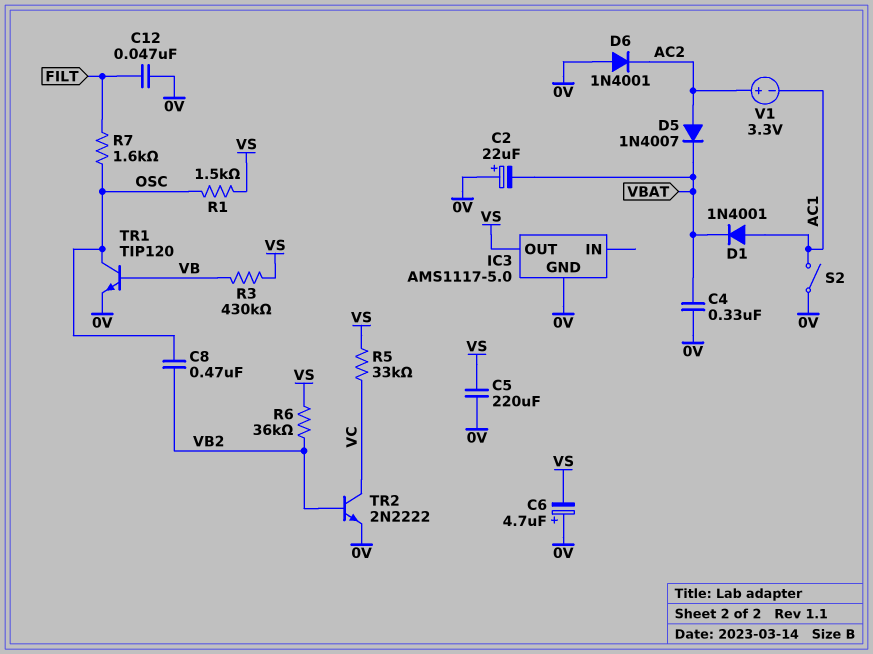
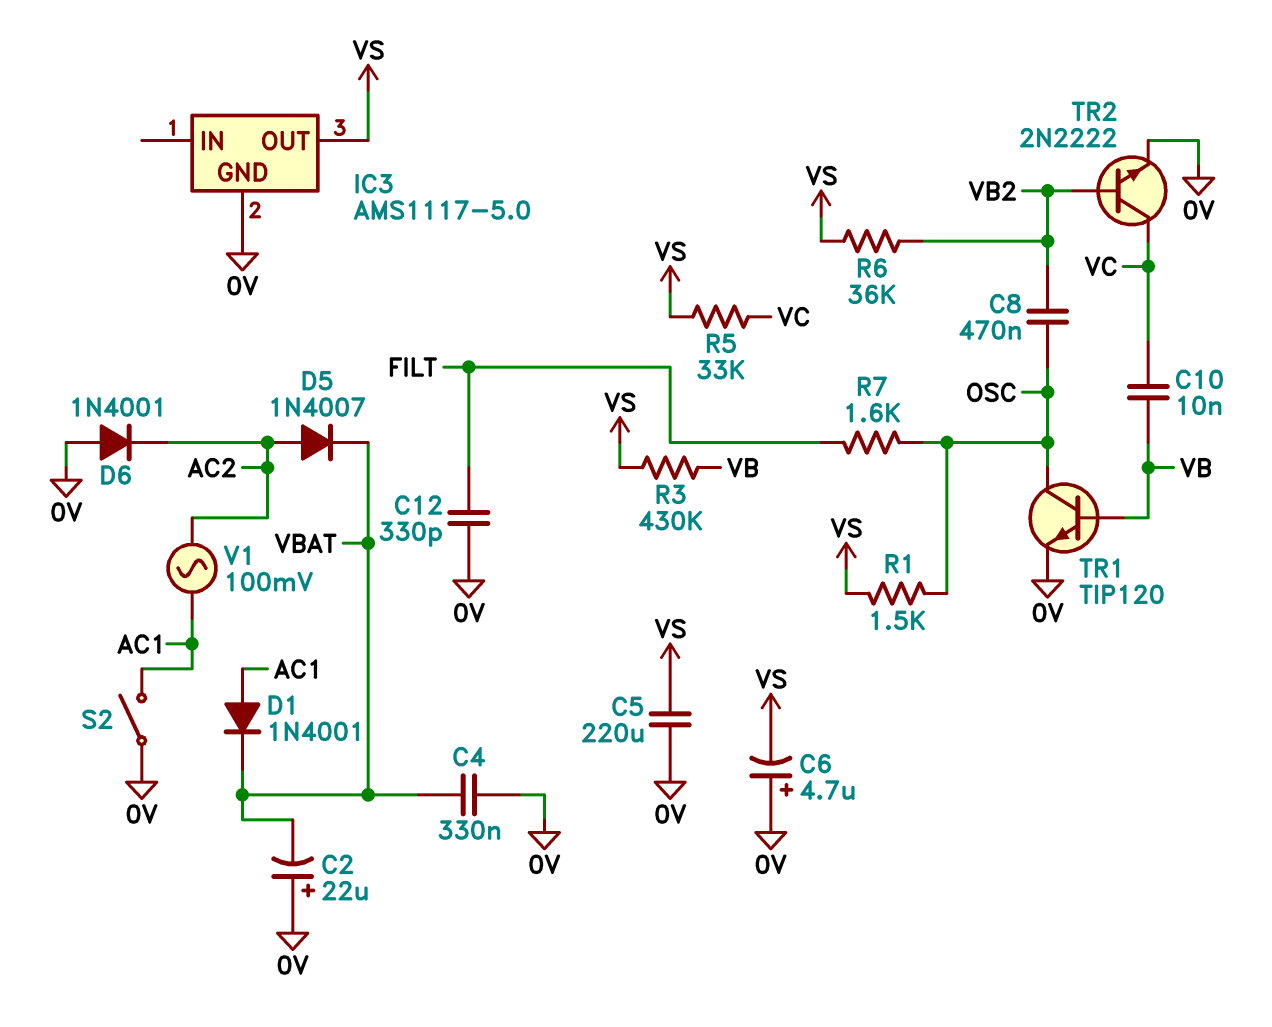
C10: none -> 10nF (VB, VC)
C12: 47nF (0V, FILT) -> 330pF (0V, FILT)
V1: 3.3V (plus AC2, minus AC1) -> AC 100mV (AC1, AC2)

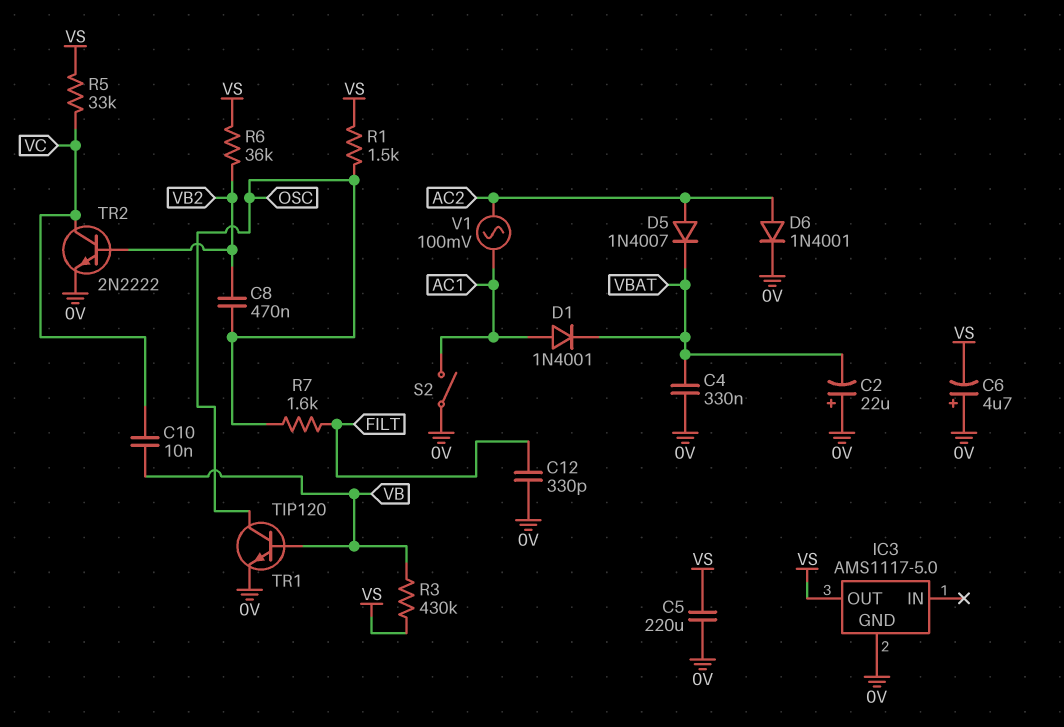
D6: diode 1N4001 (A 0V, K AC2) -> diode 1N4001 (A AC2, K 0V)

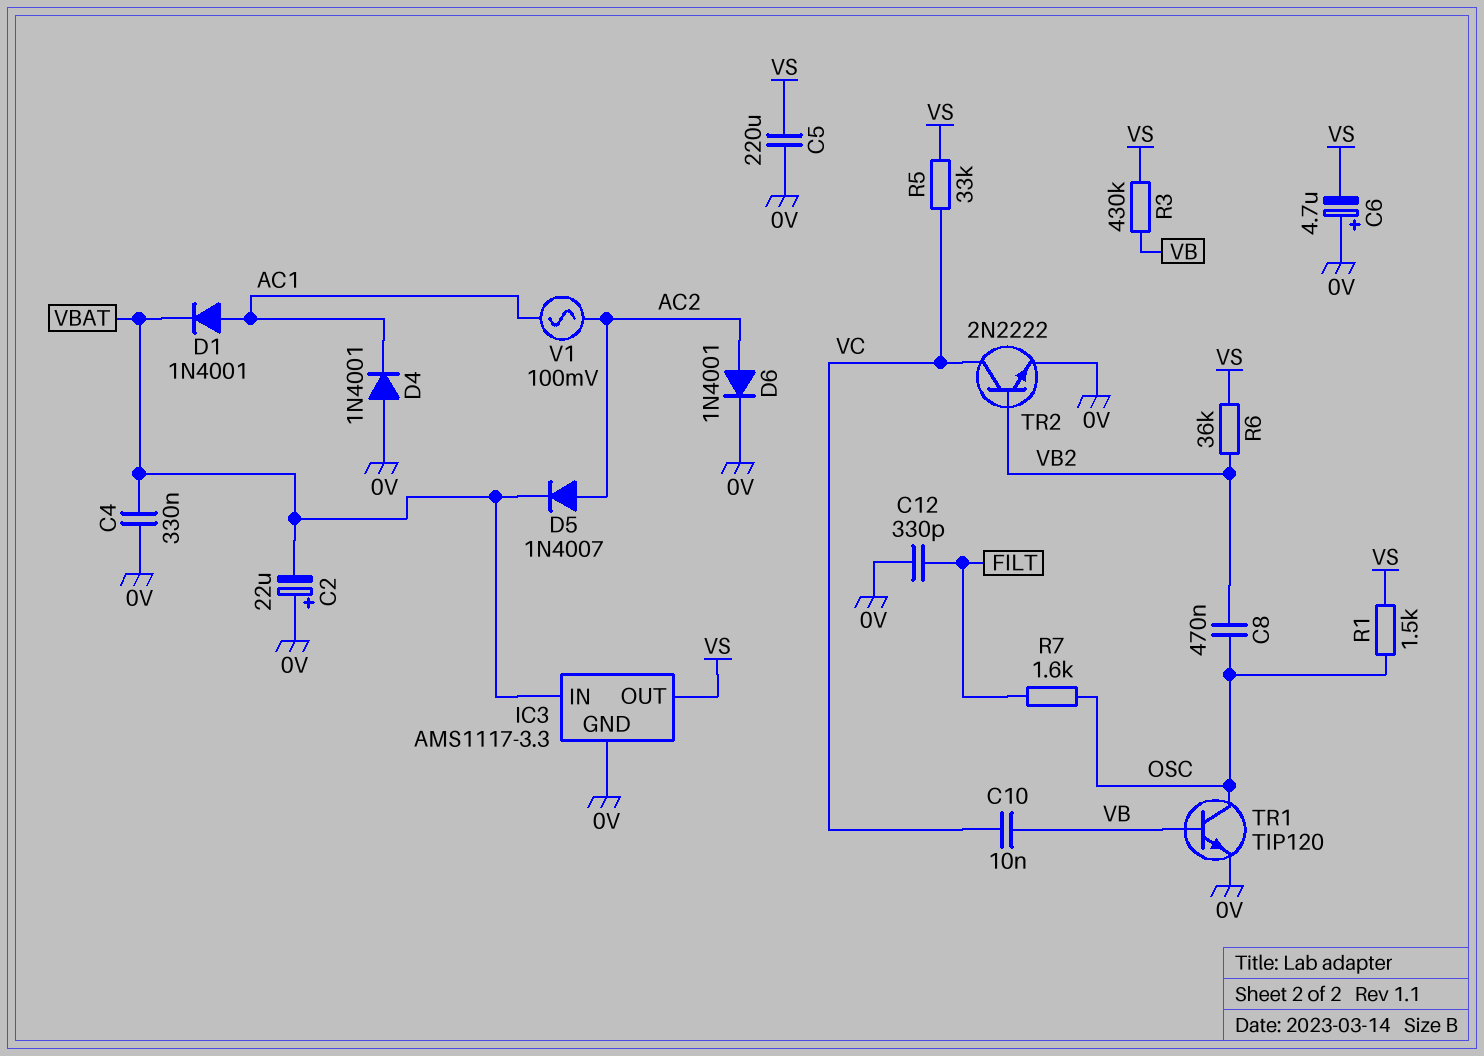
D4: none -> diode 1N4001 (A 0V, K AC1)
IC3: AMS1117-5.0 -> AMS1117-3.3
IC3 pin IN: none -> VBAT
S2: switch (0V, AC1) -> none

